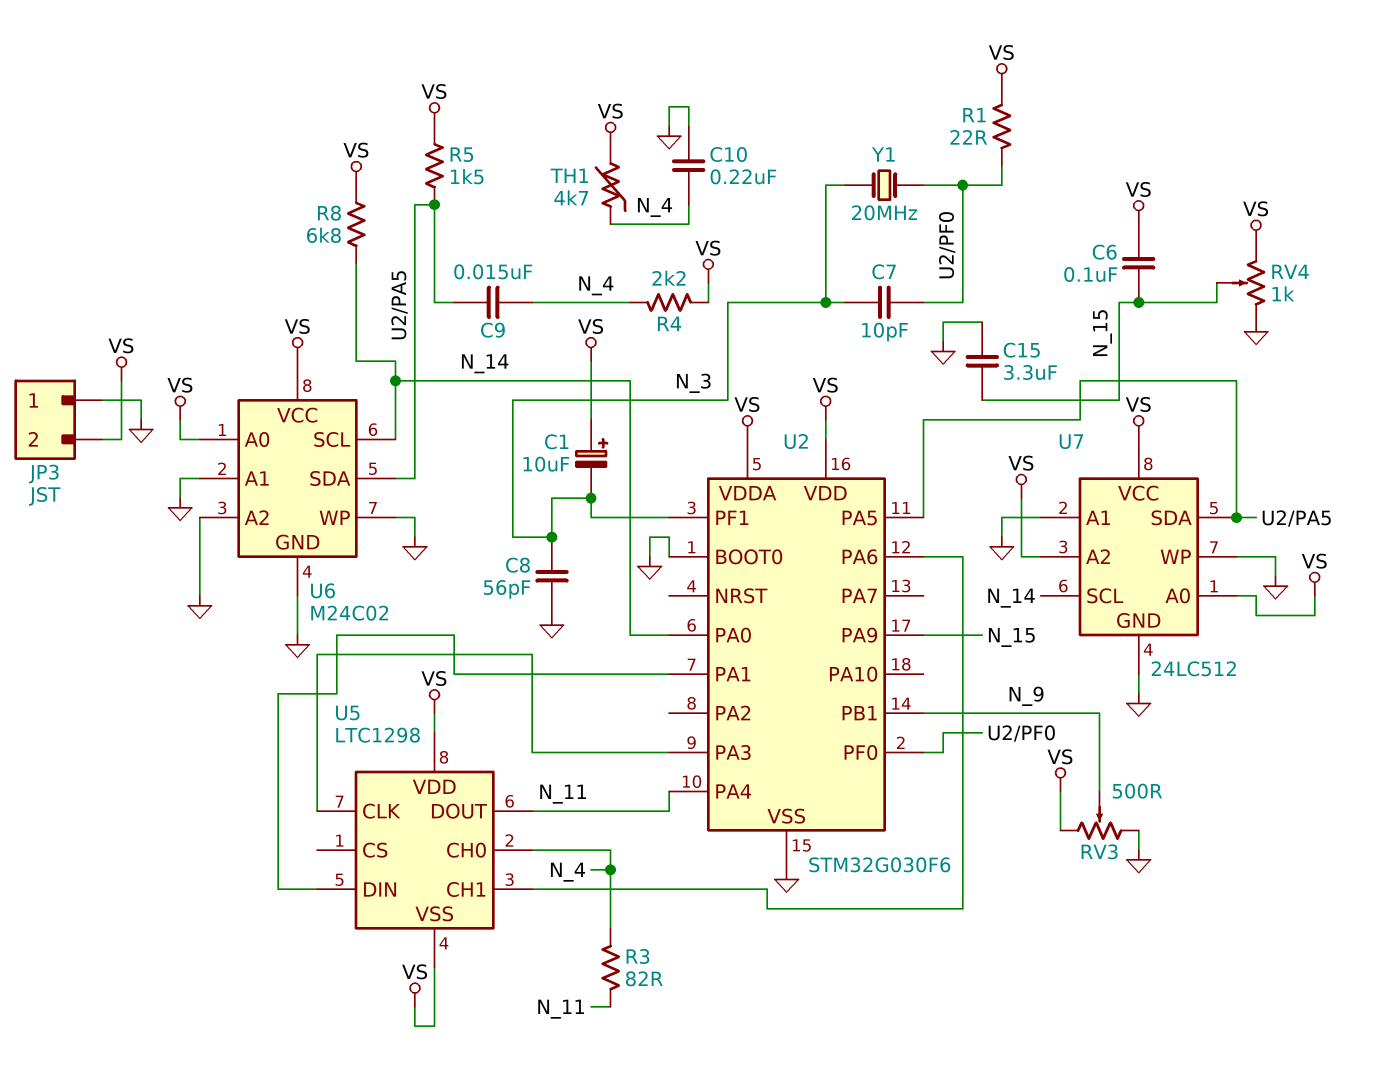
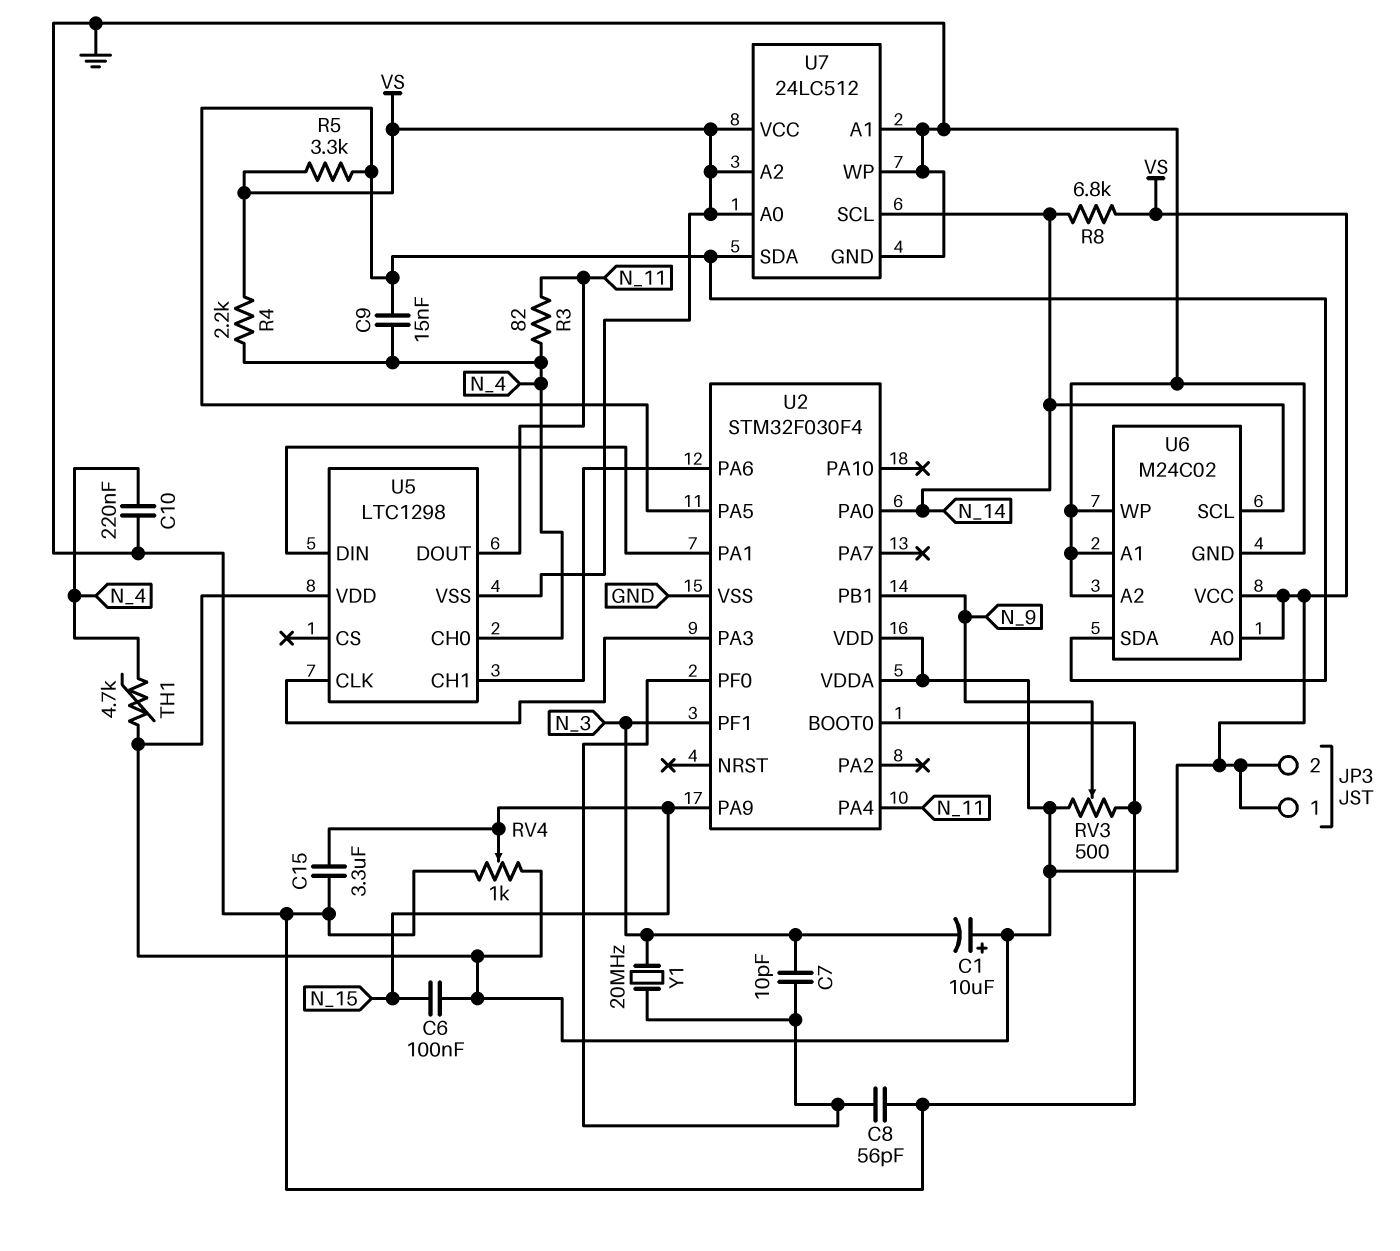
C8: 56pF (GND, N_3) -> 56pF (GND, U2/PF0)
JP3 pin 1: GND -> VS
R1: 22 (U2/PF0, VS) -> none
R5: 1.5k (U2/PA5, VS) -> 3.3k (U2/PA5, VS)
U2: STM32G030F6 -> STM32F030F4

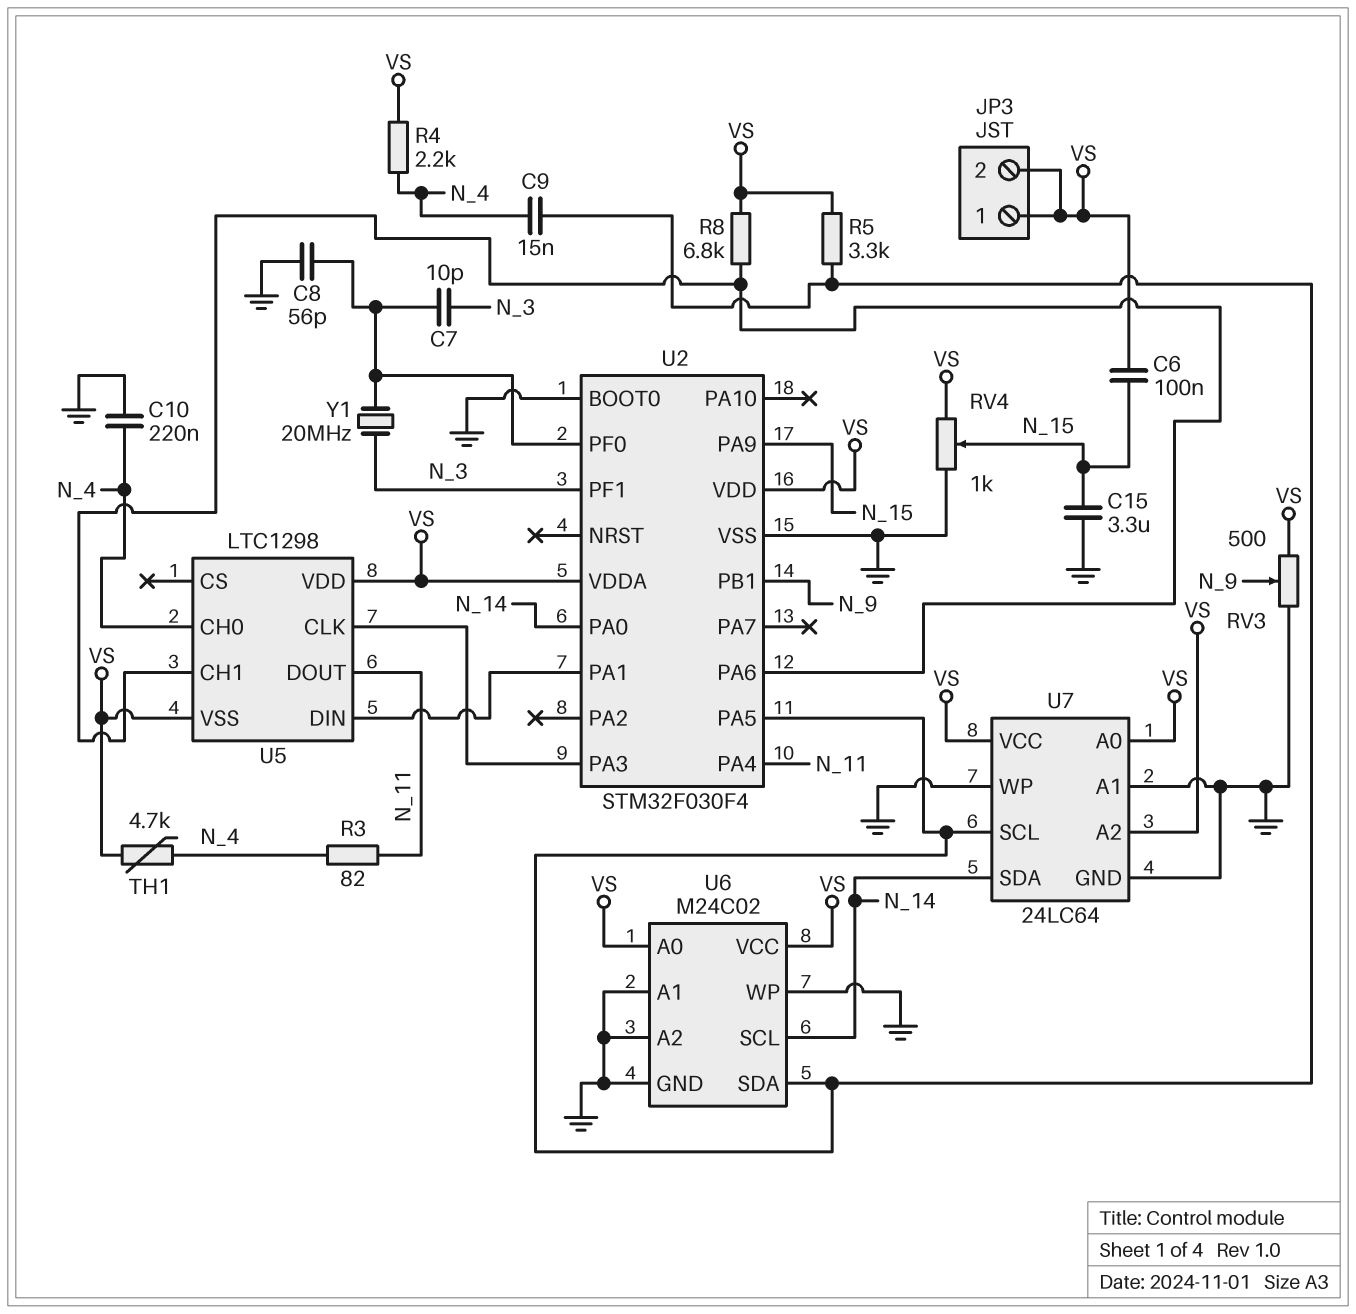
C1: 10uF (plus VS, minus N_3) -> none
R8: 6.8k (N_14, VS) -> 6.8k (U2/PA6, VS)
U7: 24LC512 -> 24LC64
U7 pin SCL: N_14 -> U2/PA5
U7 pin SDA: U2/PA5 -> N_14

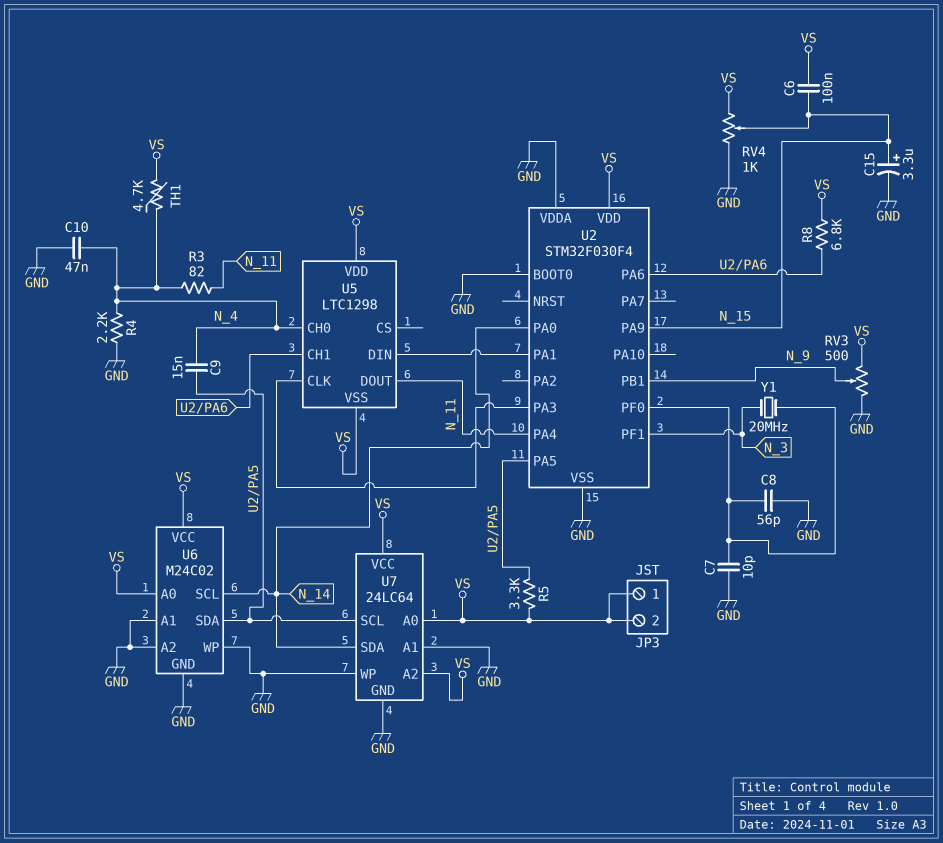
C7: 10pF (N_3, U2/PF0) -> 10pF (GND, U2/PF0)
C10: 220nF (GND, N_4) -> 47nF (GND, N_4)
C15: 3.3uF (GND, N_15) -> 3.3uF (plus N_15, minus GND)
R4: 2.2k (N_4, VS) -> 2.2k (GND, N_4)
U2 pin VDDA: VS -> GND

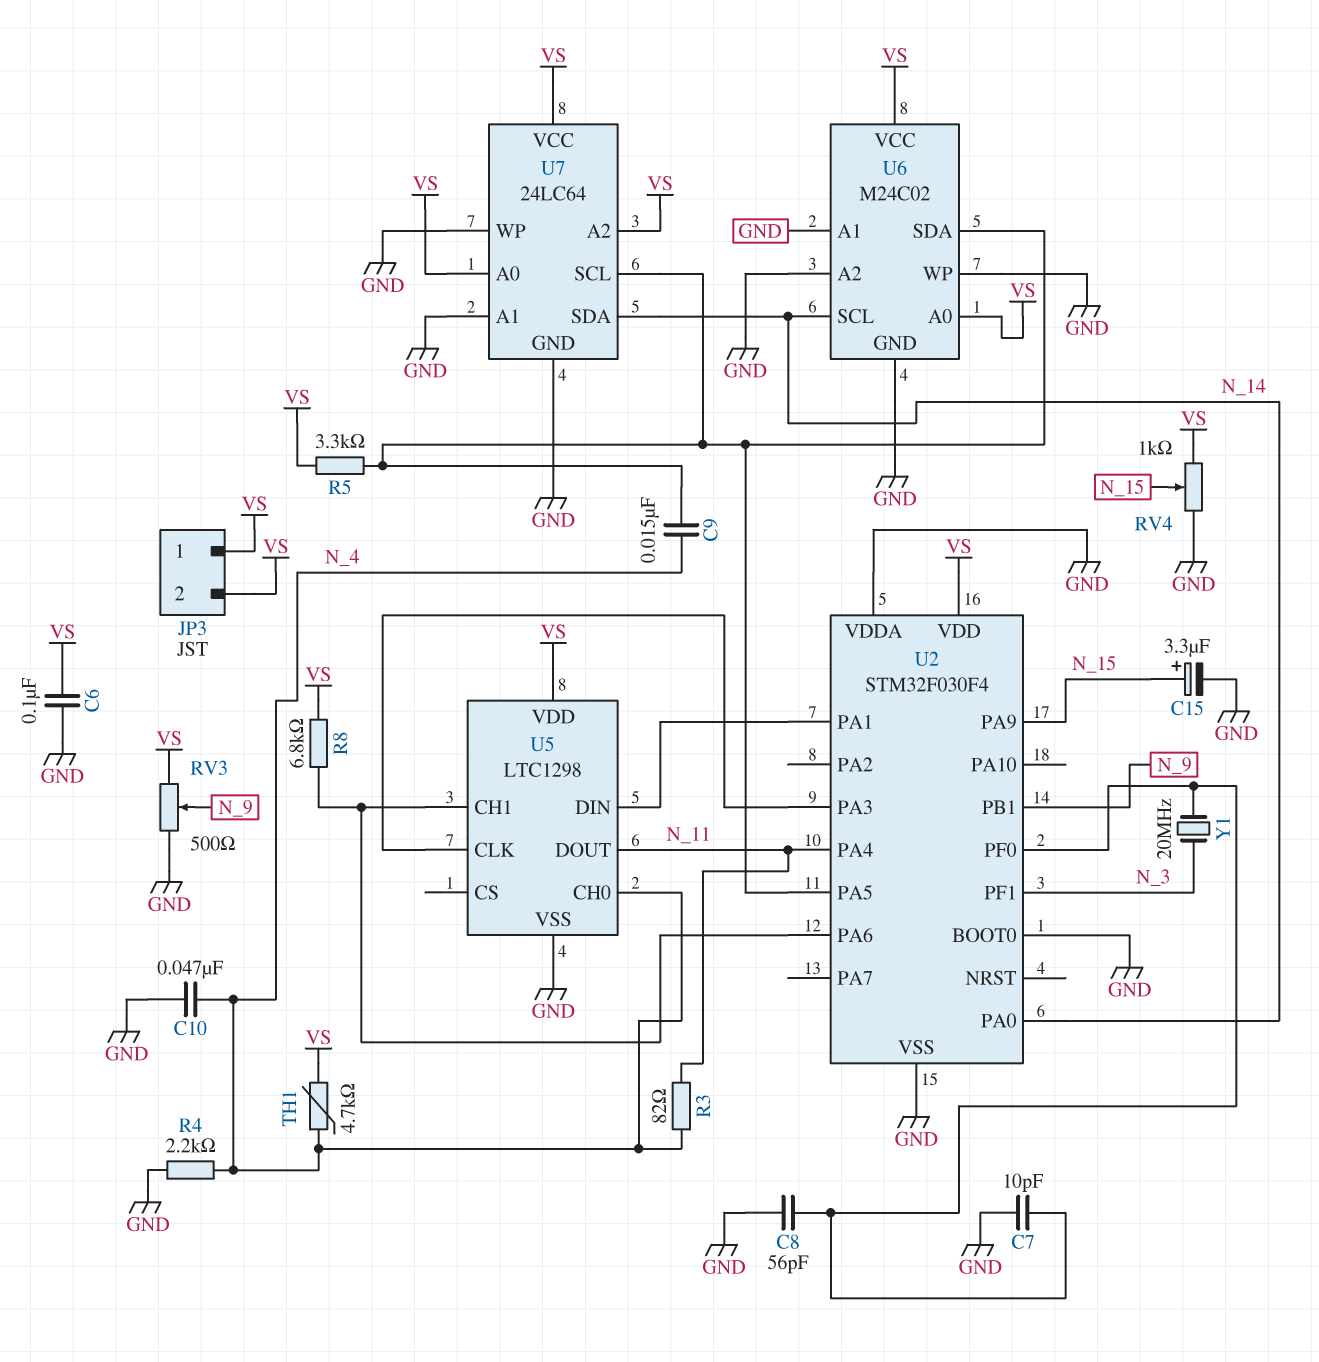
C6: 100nF (N_15, VS) -> 100nF (GND, VS)
U5 pin VSS: VS -> GND

